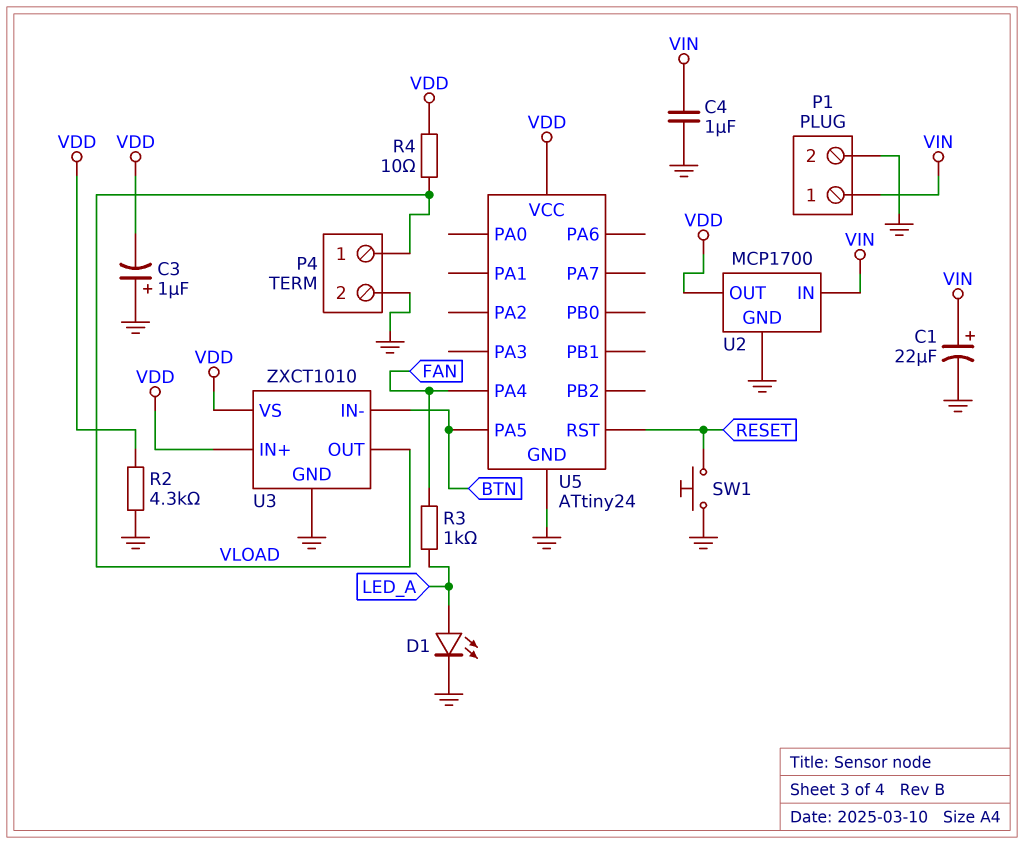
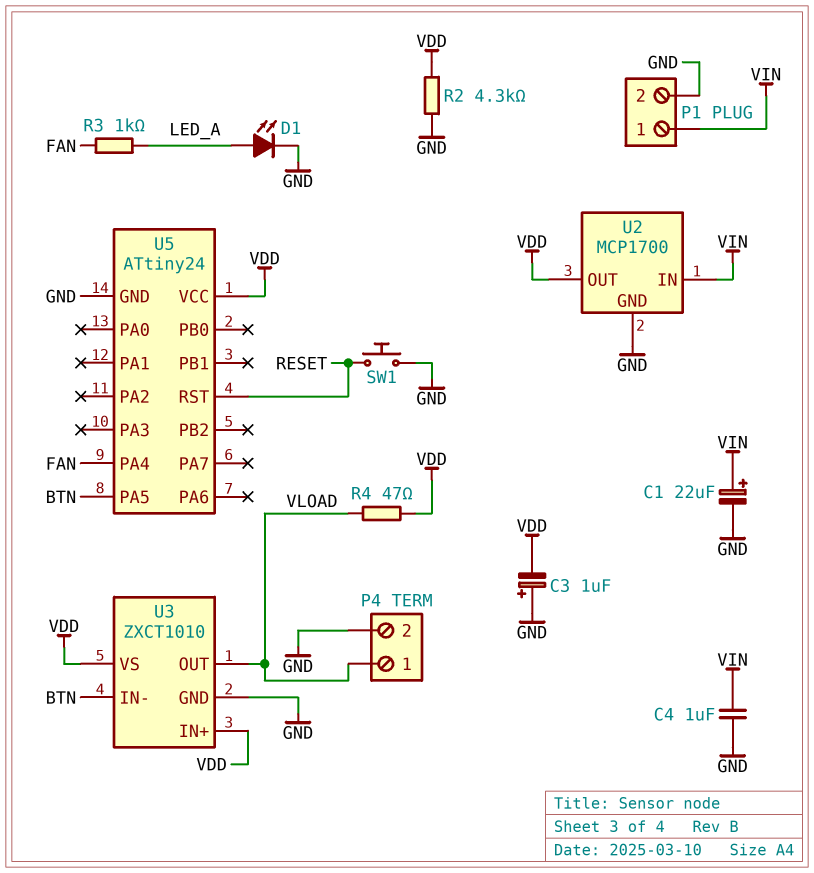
R4: 10 (VDD, VLOAD) -> 47 (VDD, VLOAD)

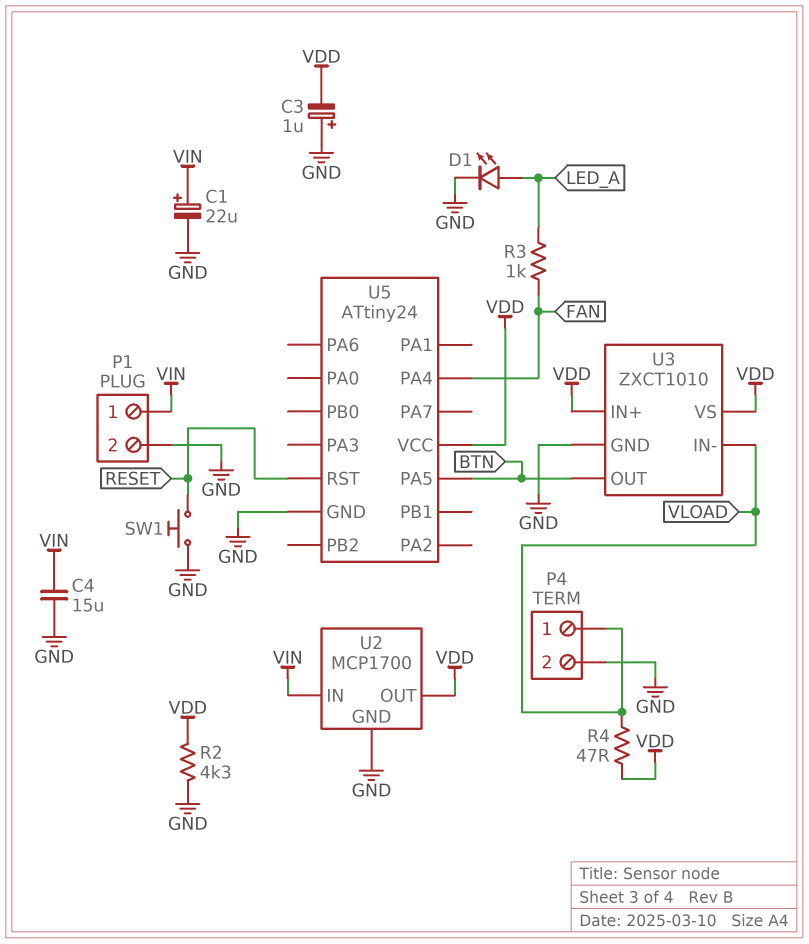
C4: 1uF (GND, VIN) -> 15uF (GND, VIN)
U3 pin IN-: BTN -> VLOAD
U3 pin OUT: VLOAD -> BTN

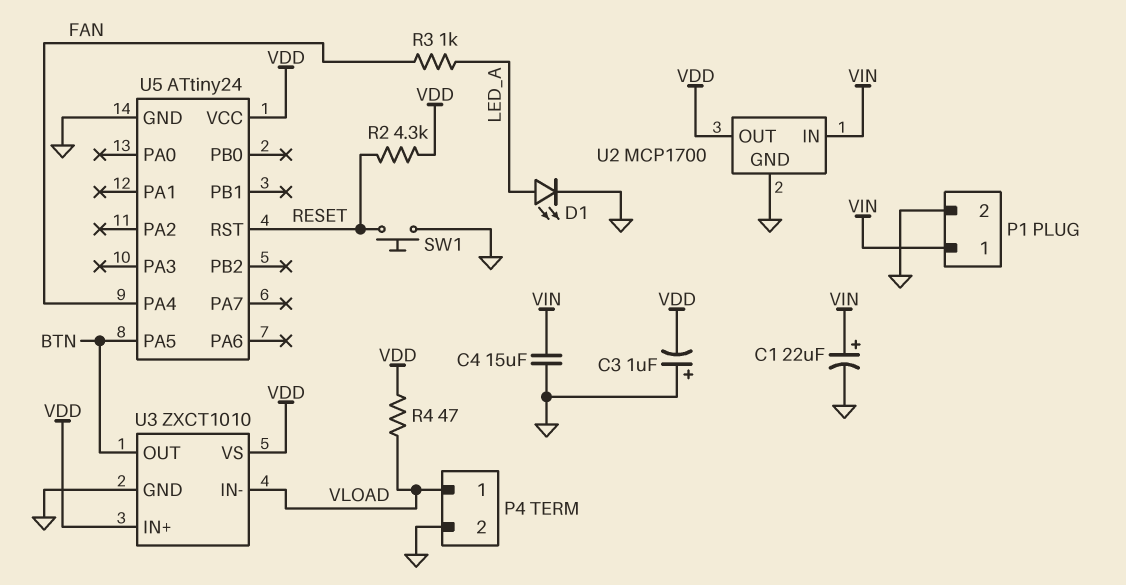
R2: 4.3k (GND, VDD) -> 4.3k (RESET, VDD)

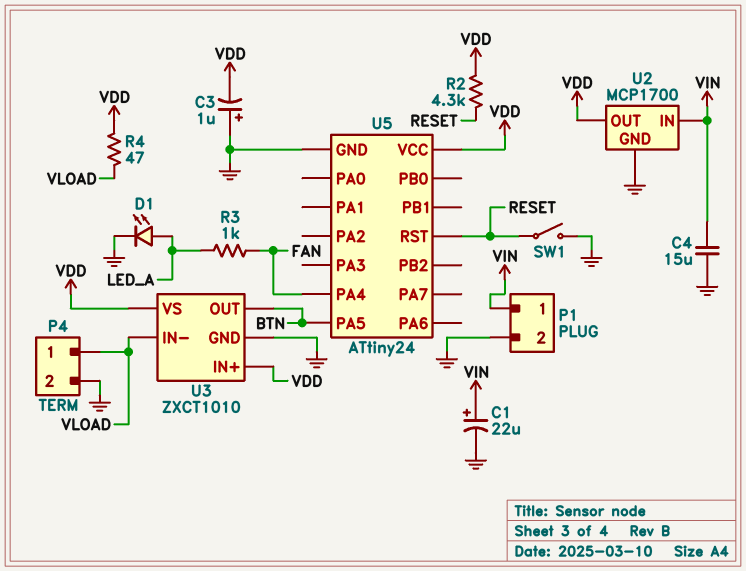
SW1: button (GND, RESET) -> switch (GND, RESET)

